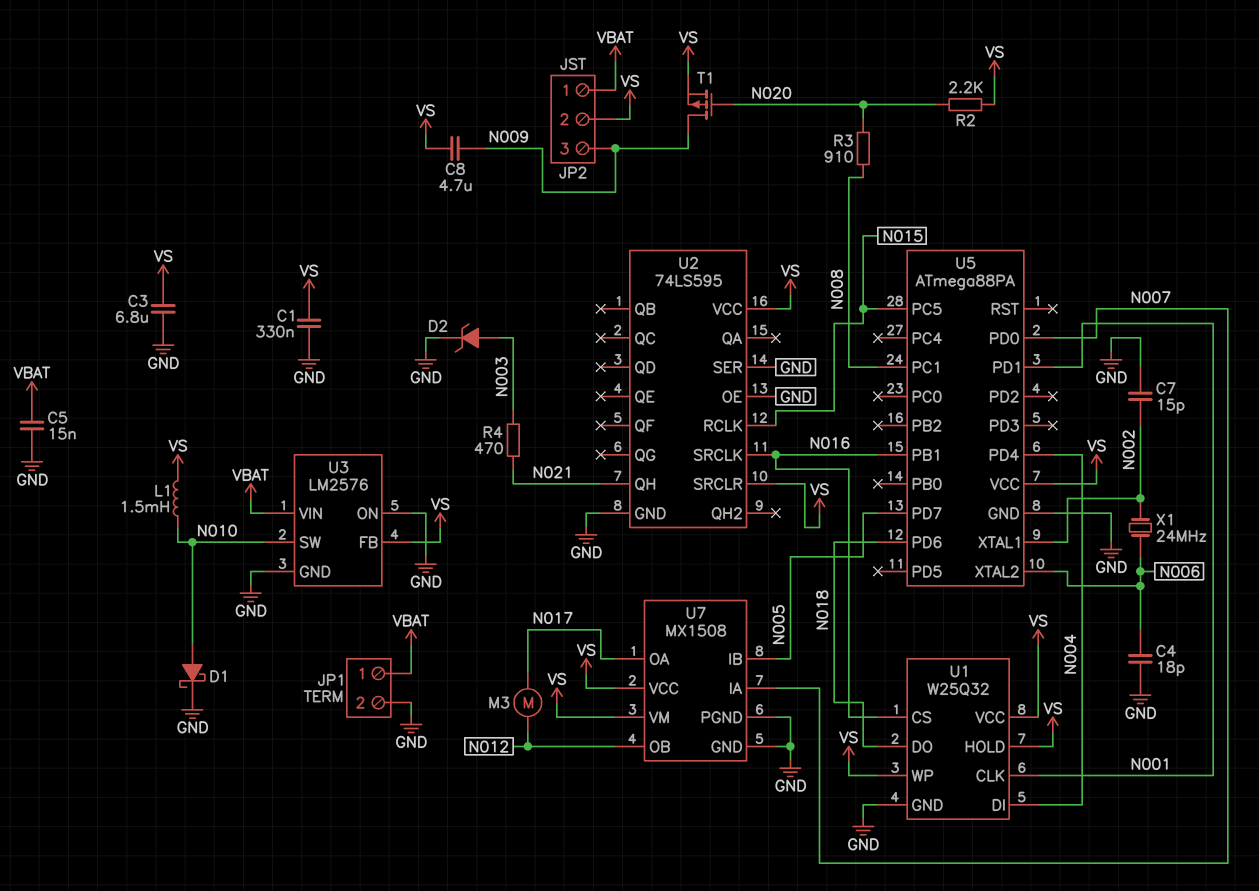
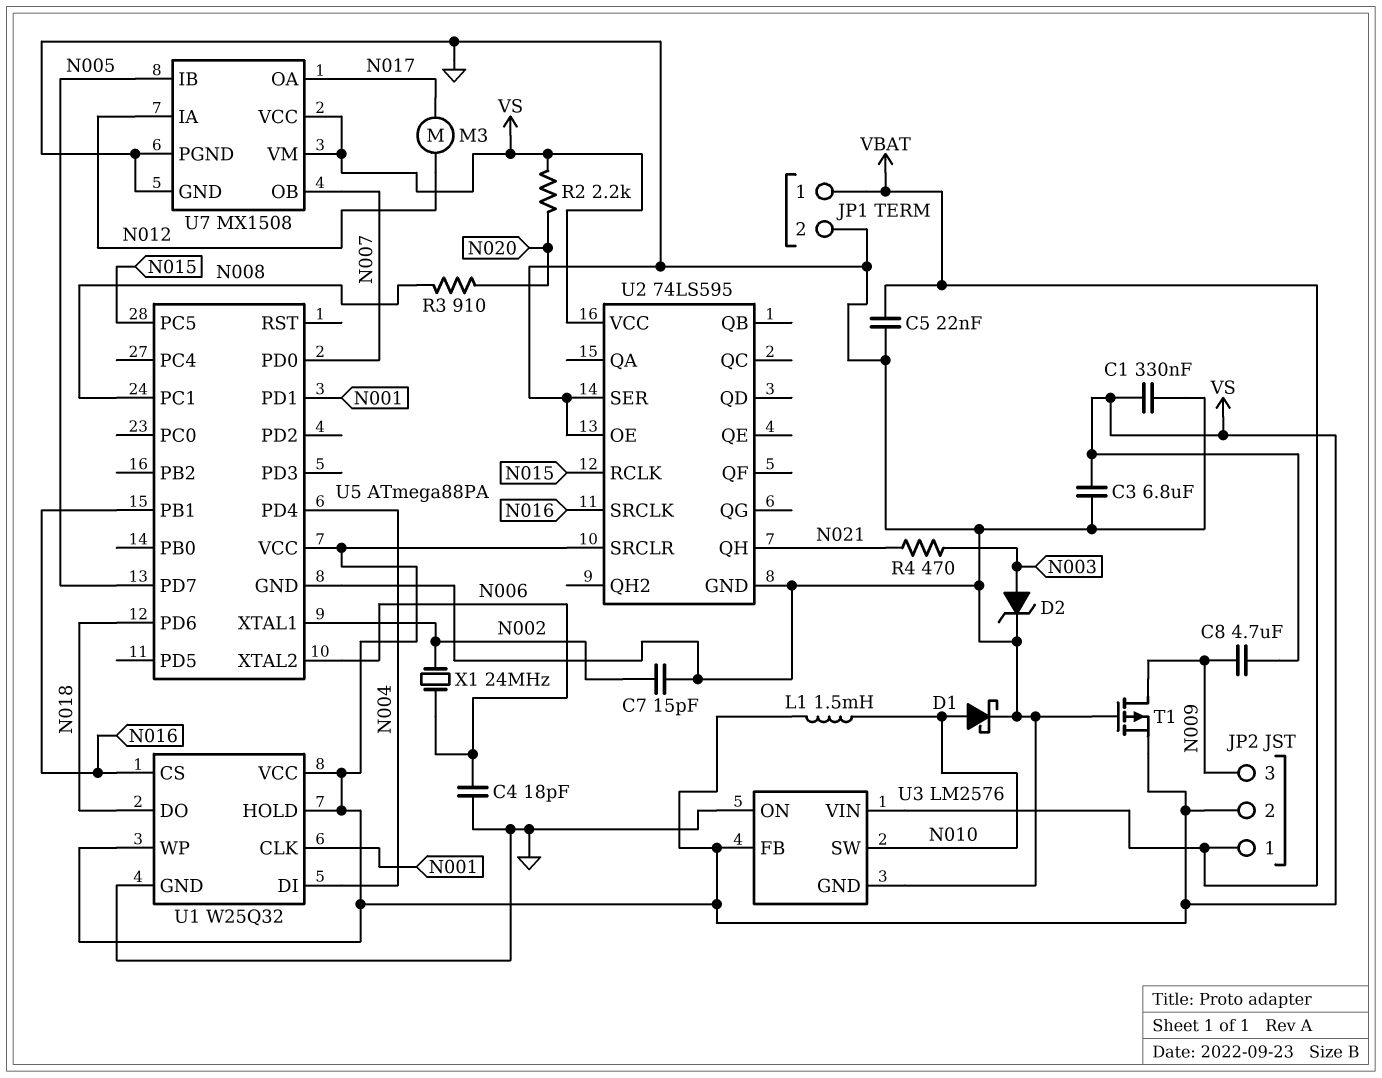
C5: 15nF (GND, VBAT) -> 22nF (GND, VBAT)
T1: PMOS (G N020, D N009, S VS) -> PMOS (G GND, D N009, S VS)
U7 pin IA: N007 -> N012
U7 pin OB: N012 -> N007

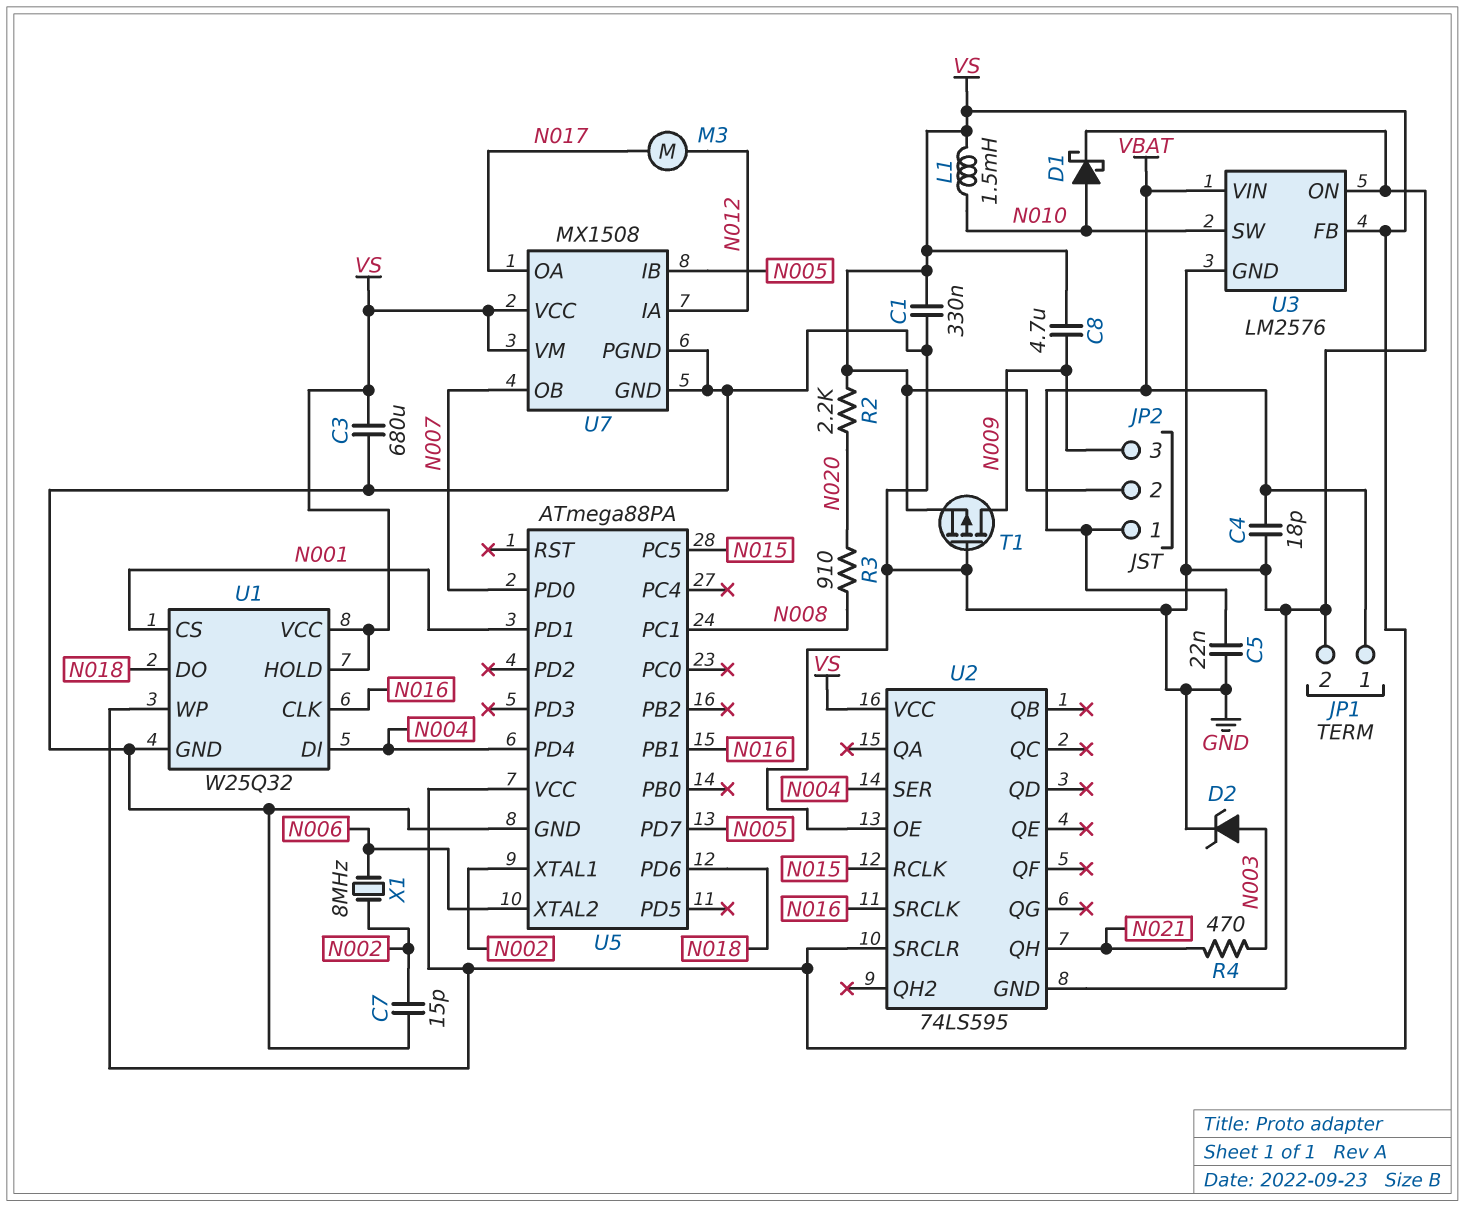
C3: 6.8uF (GND, VS) -> 680uF (GND, VS)
C4: 18pF (GND, N006) -> 18pF (GND, VBAT)
U1 pin CLK: N001 -> N016
U1 pin CS: N016 -> N001
U2 pin SER: GND -> N004
X1: 24MHz (N002, N006) -> 8MHz (N002, N006)

